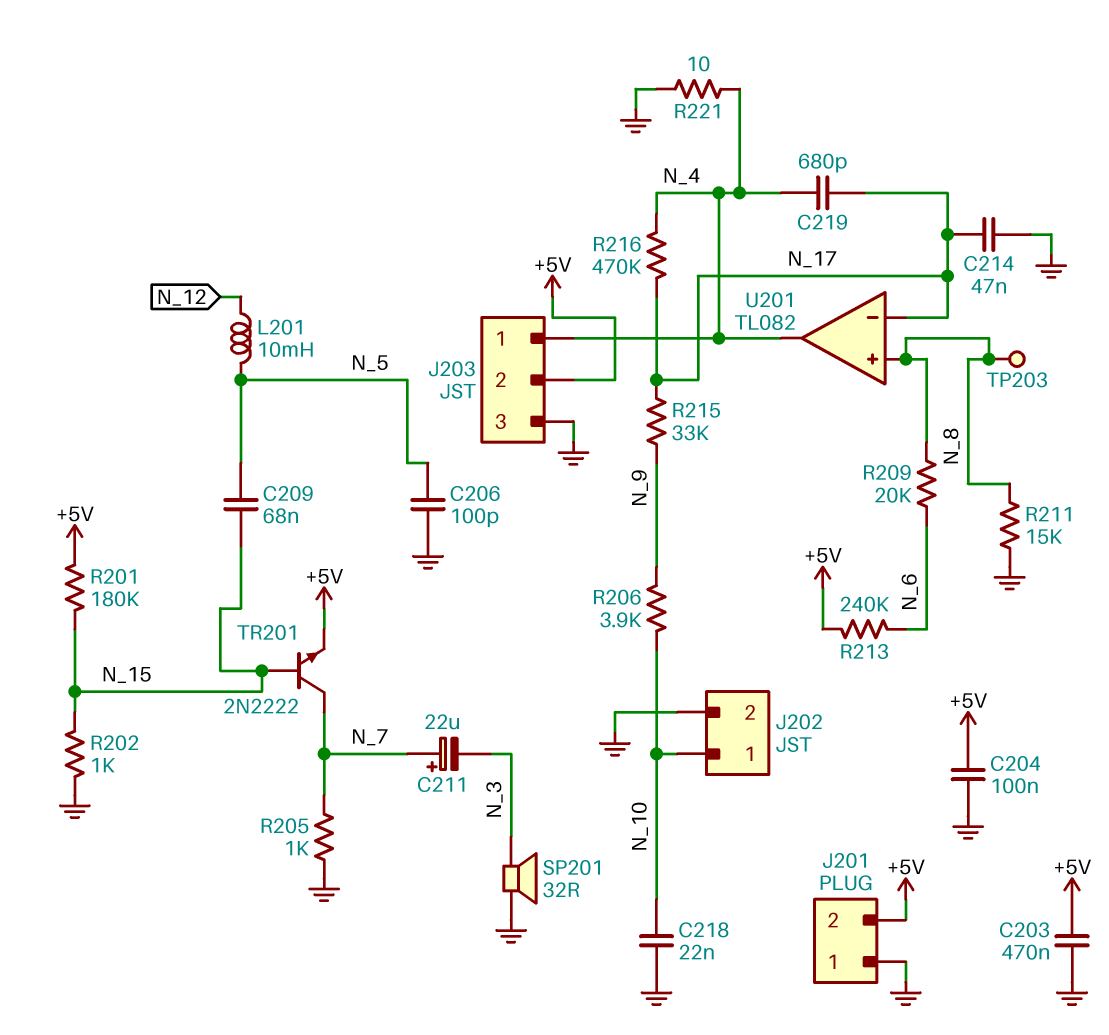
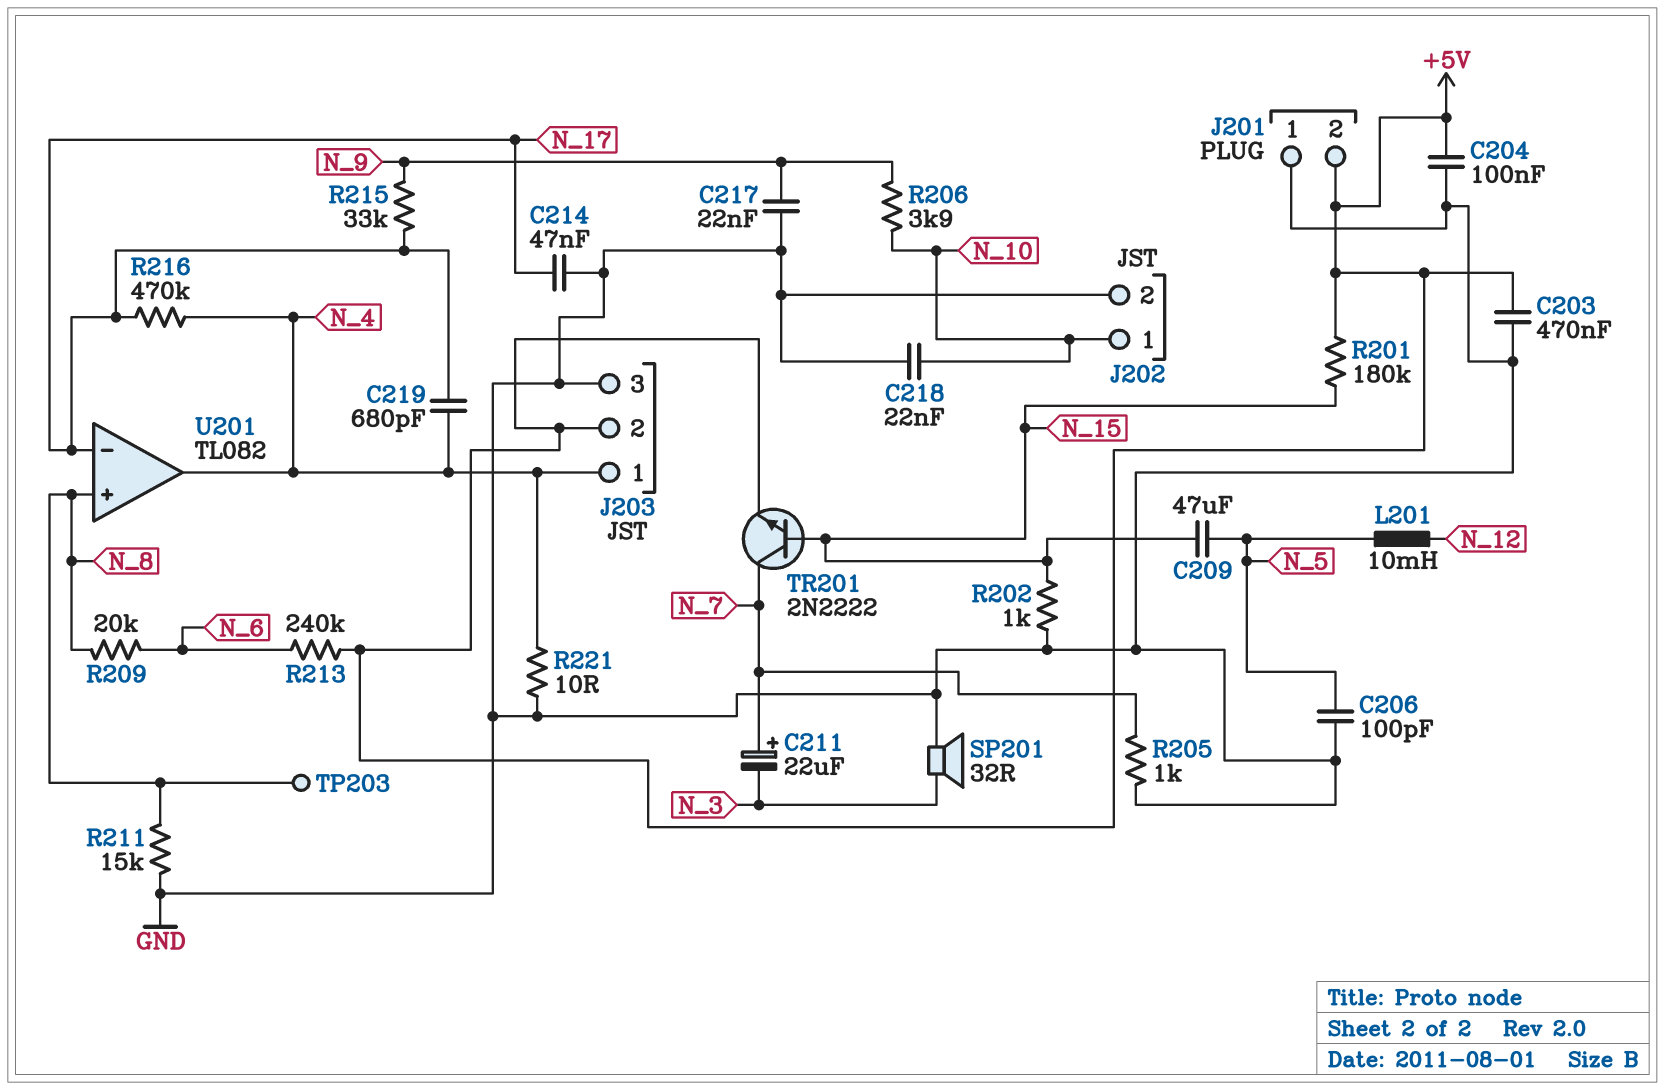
C209: 68nF (N_5, N_15) -> 47uF (N_5, N_15)
C217: none -> 22nF (GND, N_9)

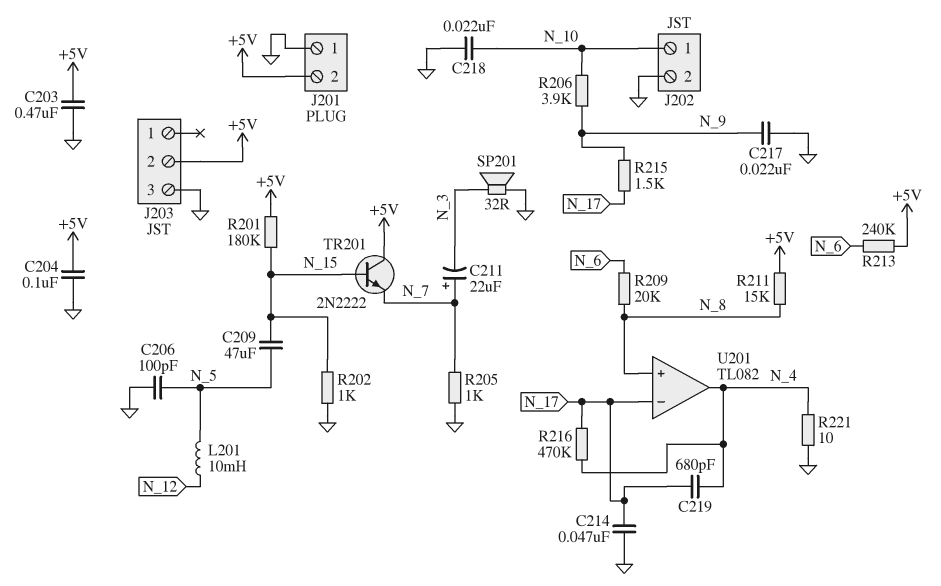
J203 pin 1: N_4 -> none
R211: 15k (GND, N_8) -> 15k (+5V, N_8)
R215: 33k (N_9, N_17) -> 1.5k (N_9, N_17)
TP203: test point (N_8) -> none
TR201: NPN 2N2222 (B N_15, C N_7, E +5V) -> NPN 2N2222 (B N_15, C +5V, E N_7)

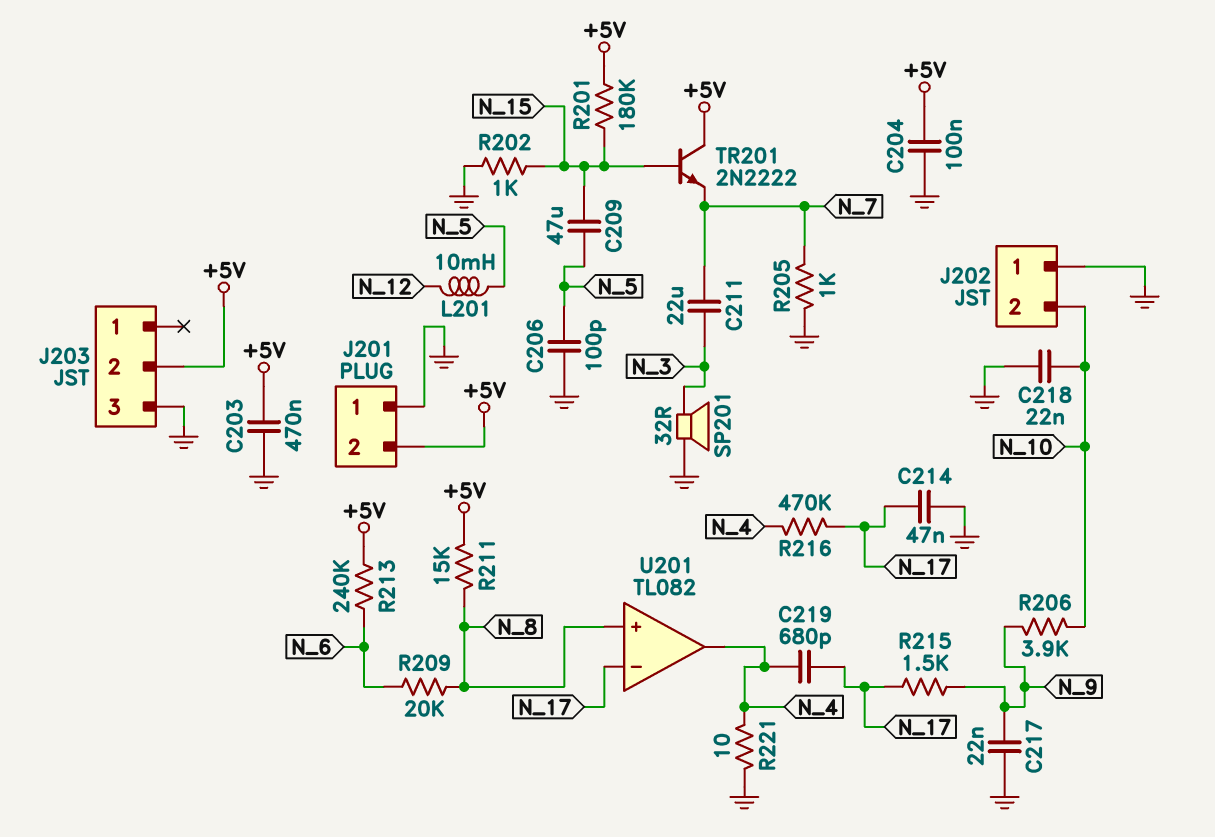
C211: 22uF (plus N_7, minus N_3) -> 22uF (N_3, N_7)
J202 pin 1: N_10 -> GND
J202 pin 2: GND -> N_10

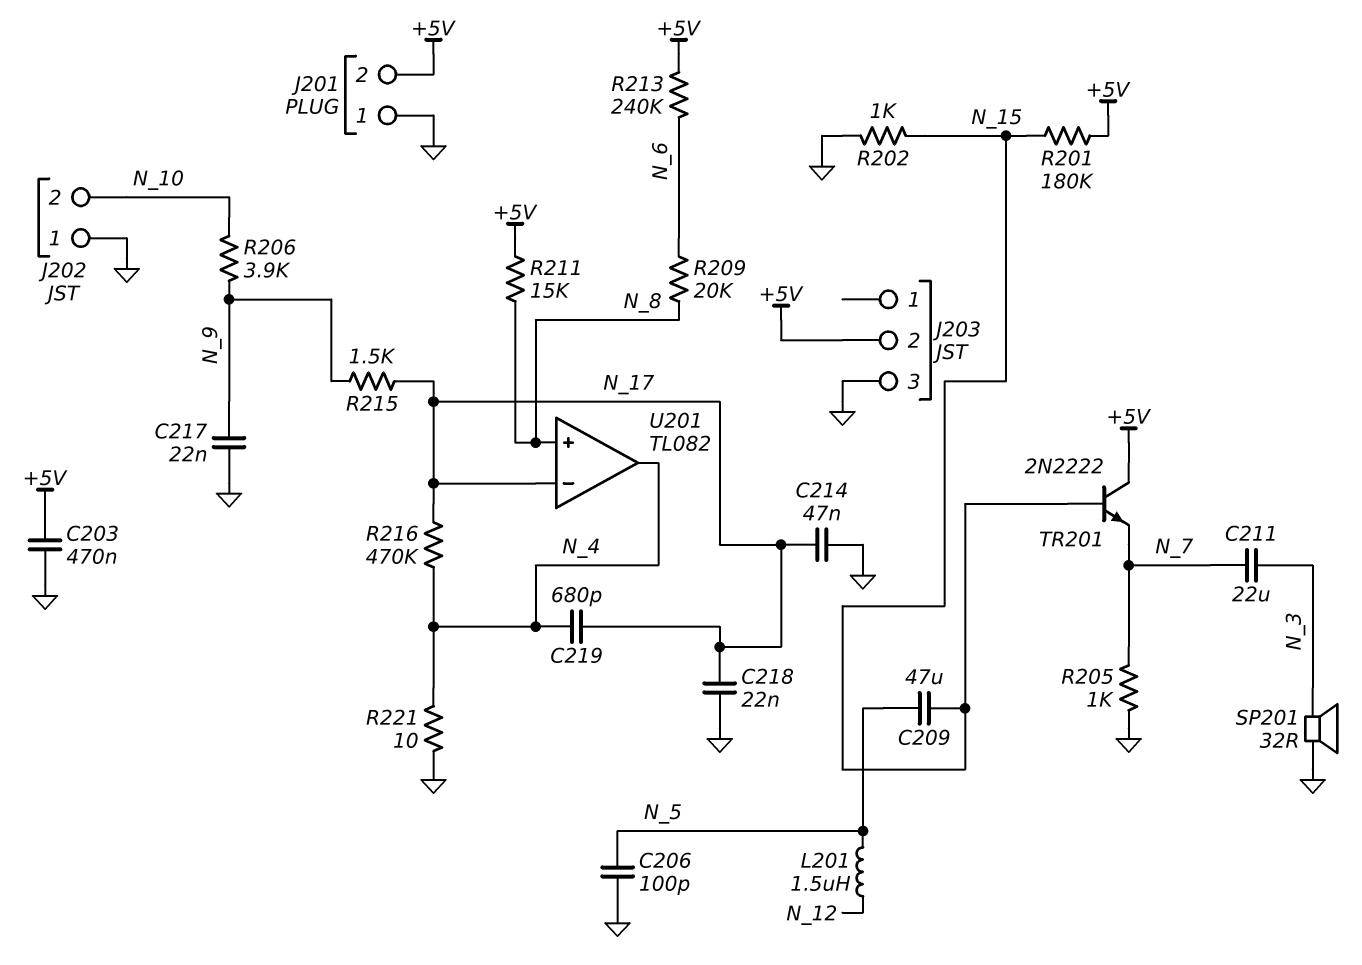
C204: 100nF (+5V, GND) -> none
C218: 22nF (GND, N_10) -> 22nF (GND, N_17)
L201: 10mH (N_5, N_12) -> 1.5uH (N_5, N_12)

